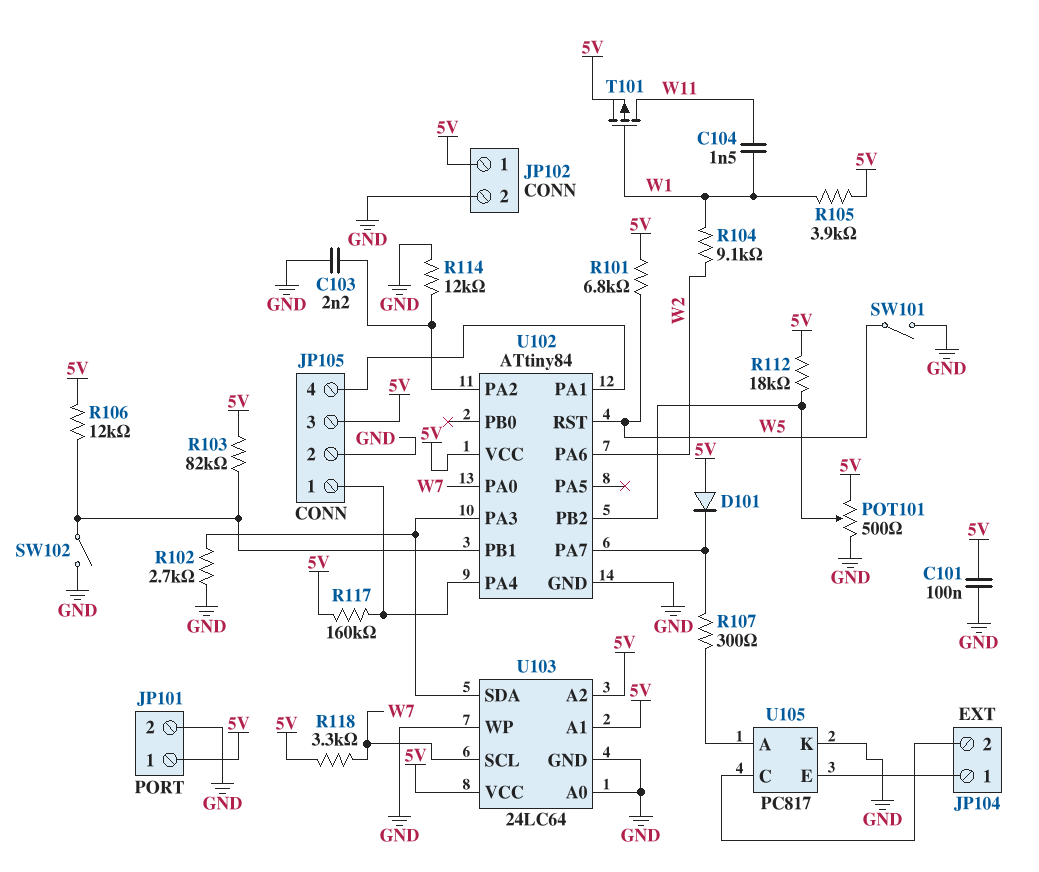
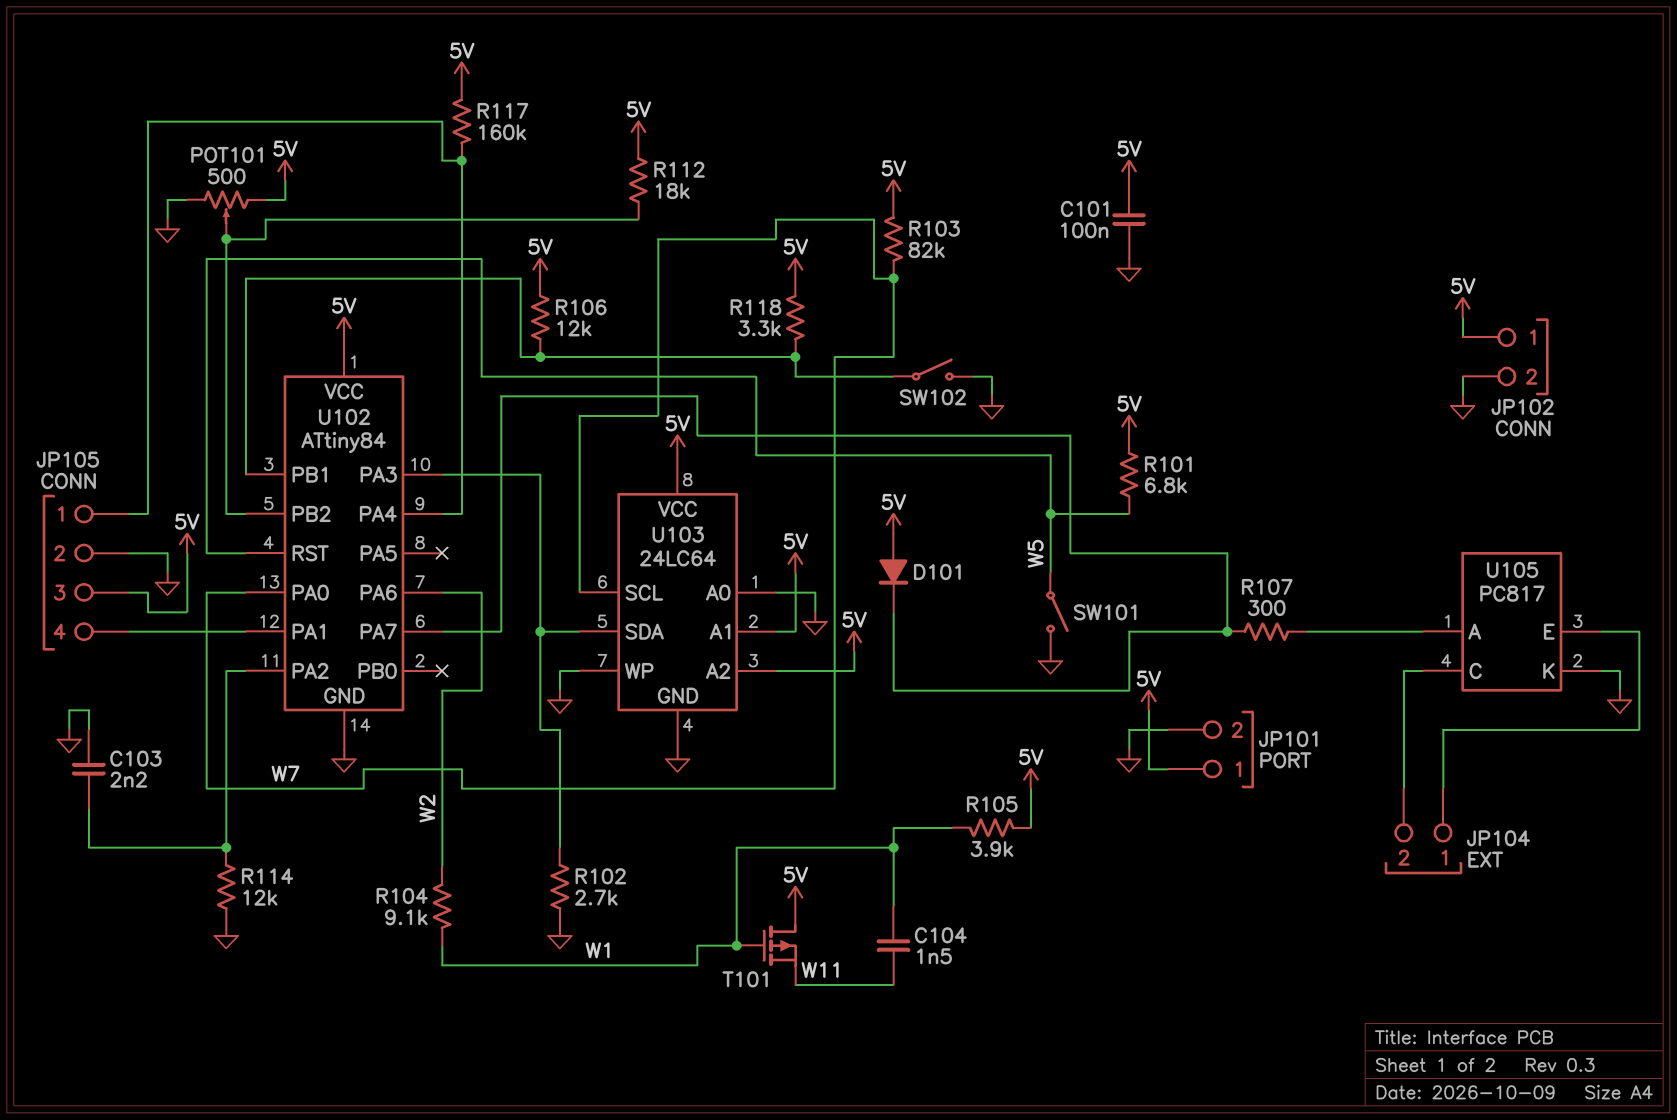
R103: 82k (5V, U102/PB1) -> 82k (5V, W7)
R118: 3.3k (5V, W7) -> 3.3k (5V, U102/PB1)
T101: PMOS (G W1, D W11, S 5V) -> PMOS (G W1, D 5V, S W11)

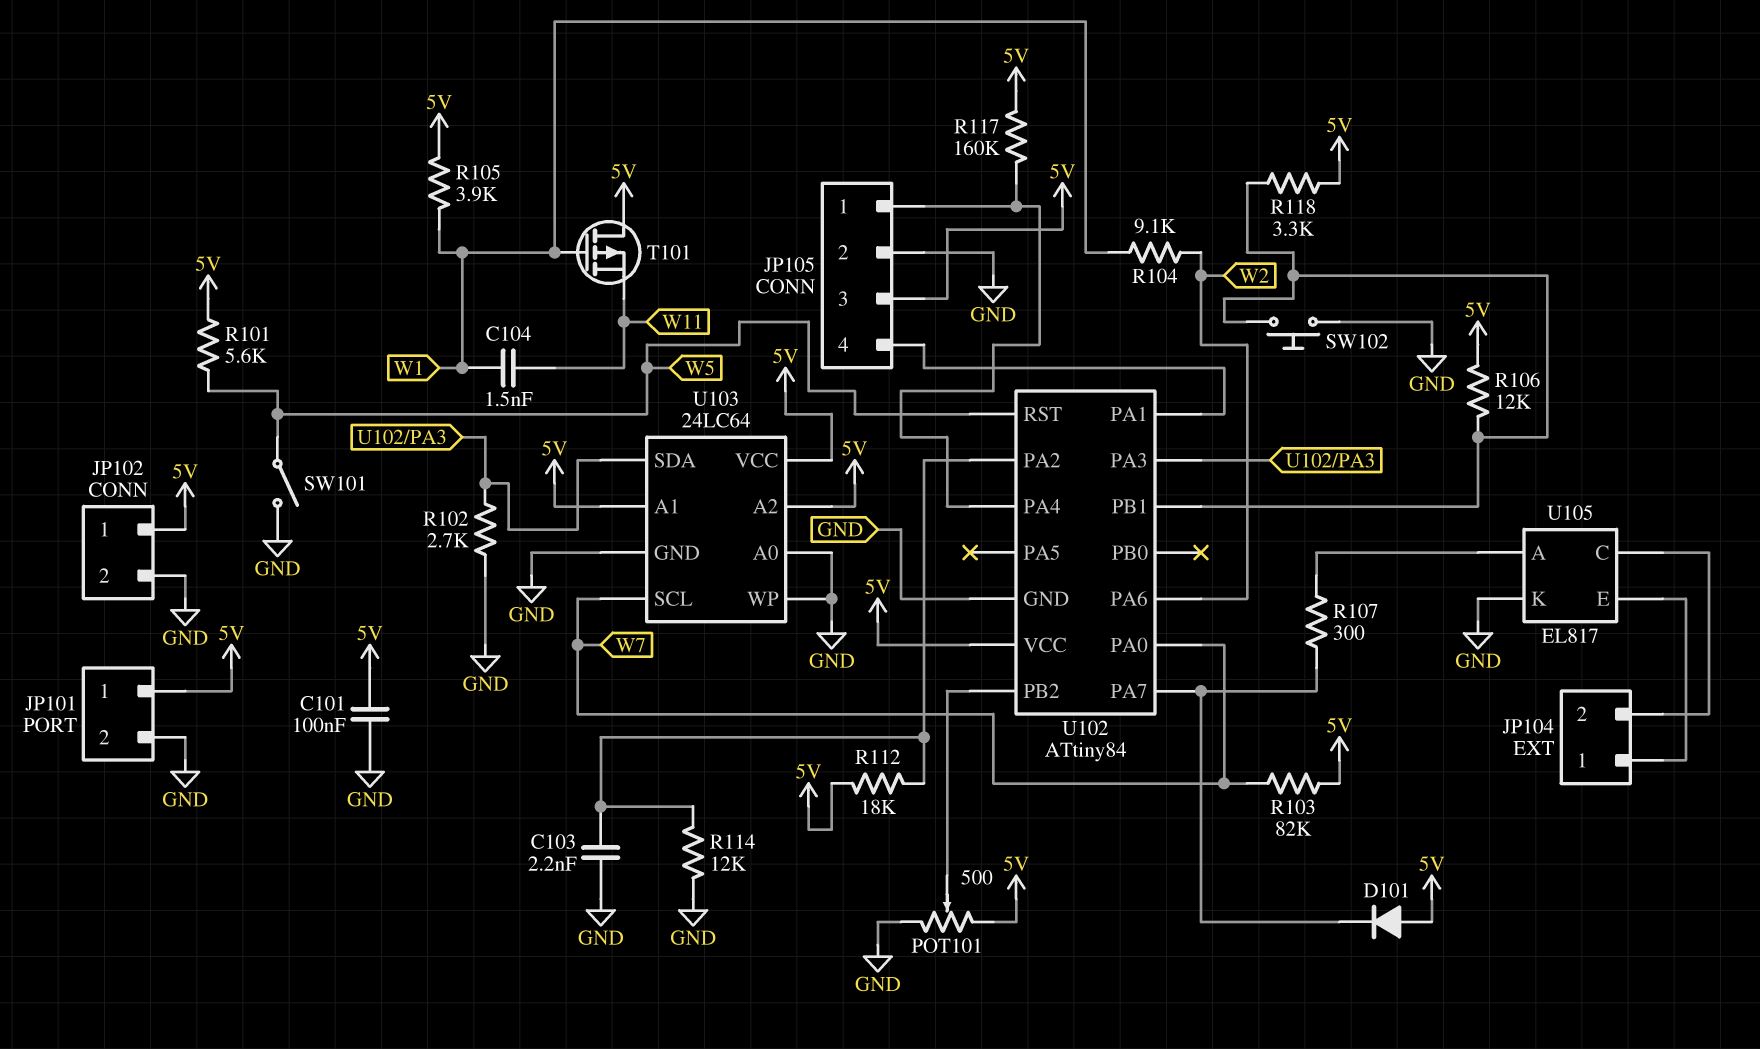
R101: 6.8k (5V, W5) -> 5.6k (5V, W5)
R112: 18k (5V, U102/PB2) -> 18k (5V, U102/PA2)
SW102: switch (GND, U102/PB1) -> button (GND, U102/PB1)
U105: PC817 -> EL817

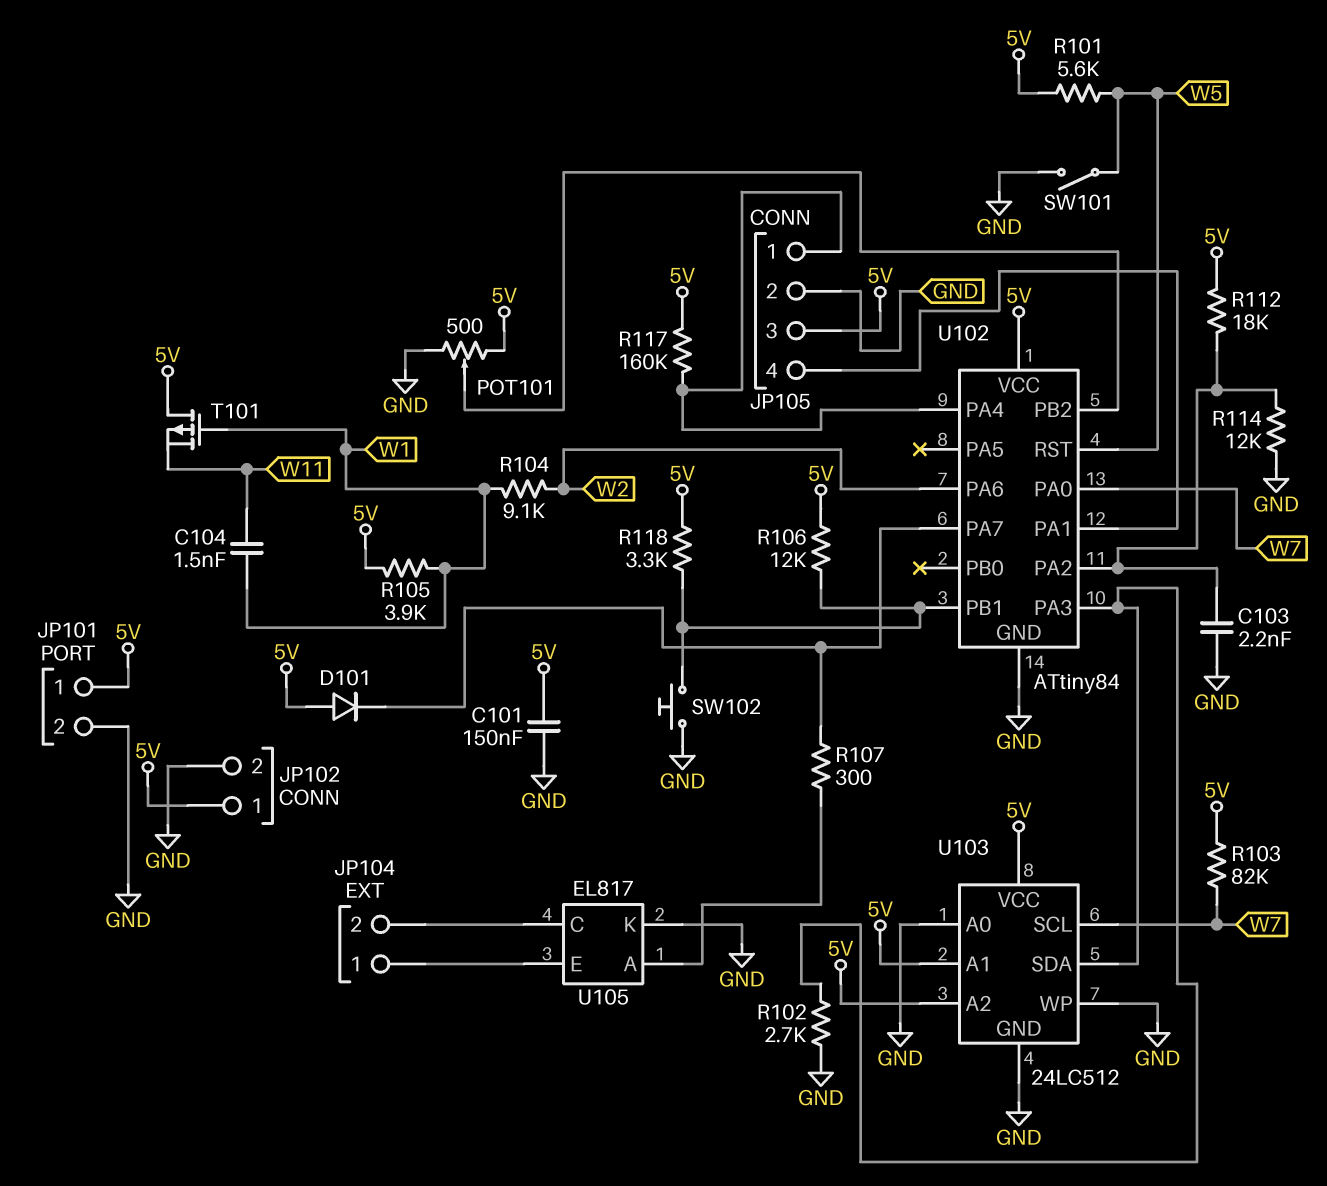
C101: 100nF (5V, GND) -> 150nF (5V, GND)
U103: 24LC64 -> 24LC512

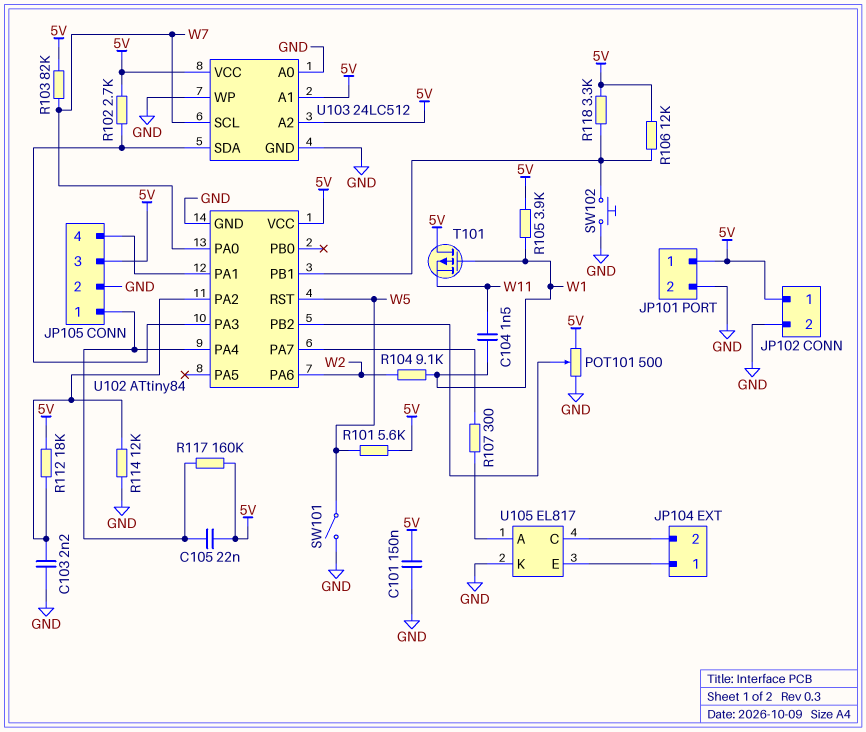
C105: none -> 22nF (5V, JP105/1)
D101: diode (A 5V, K U102/PA7) -> none
R102: 2.7k (GND, U102/PA3) -> 2.7k (5V, U102/PA3)

